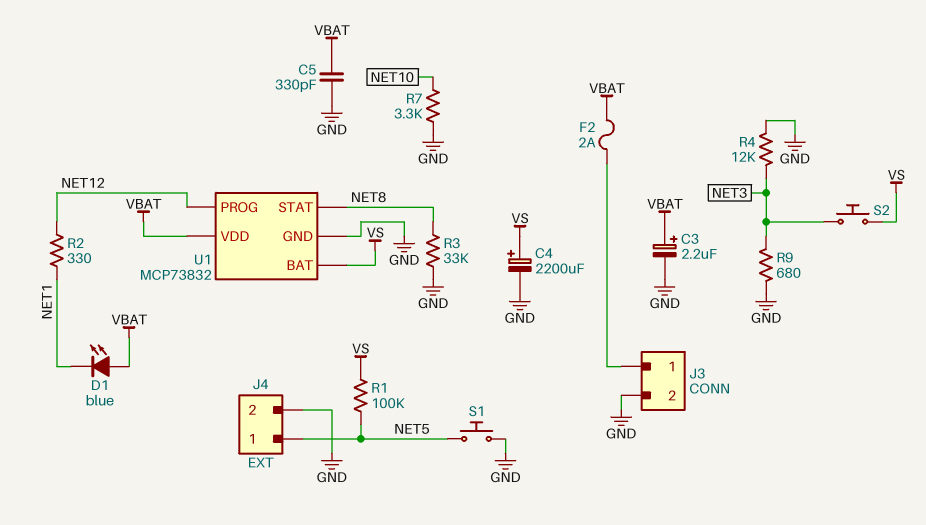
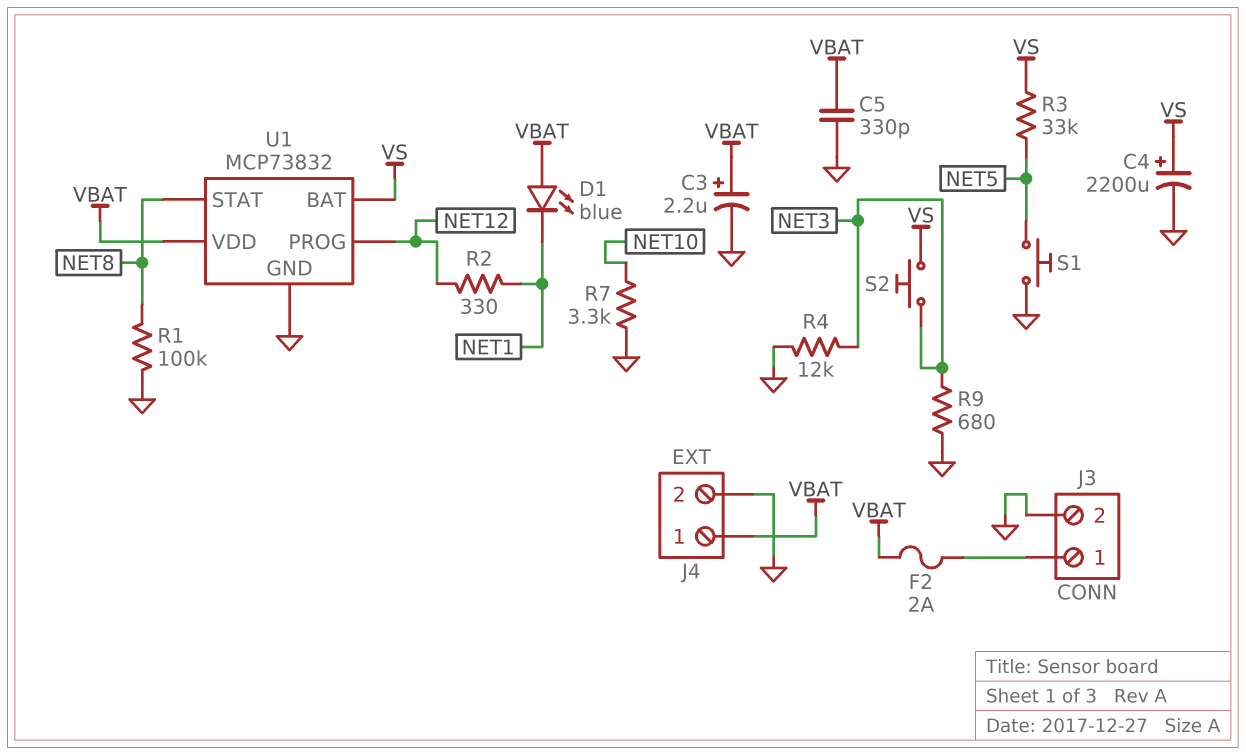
J4 pin 1: NET5 -> VBAT
R1: 100k (NET5, VS) -> 100k (GND, NET8)
R3: 33k (GND, NET8) -> 33k (NET5, VS)

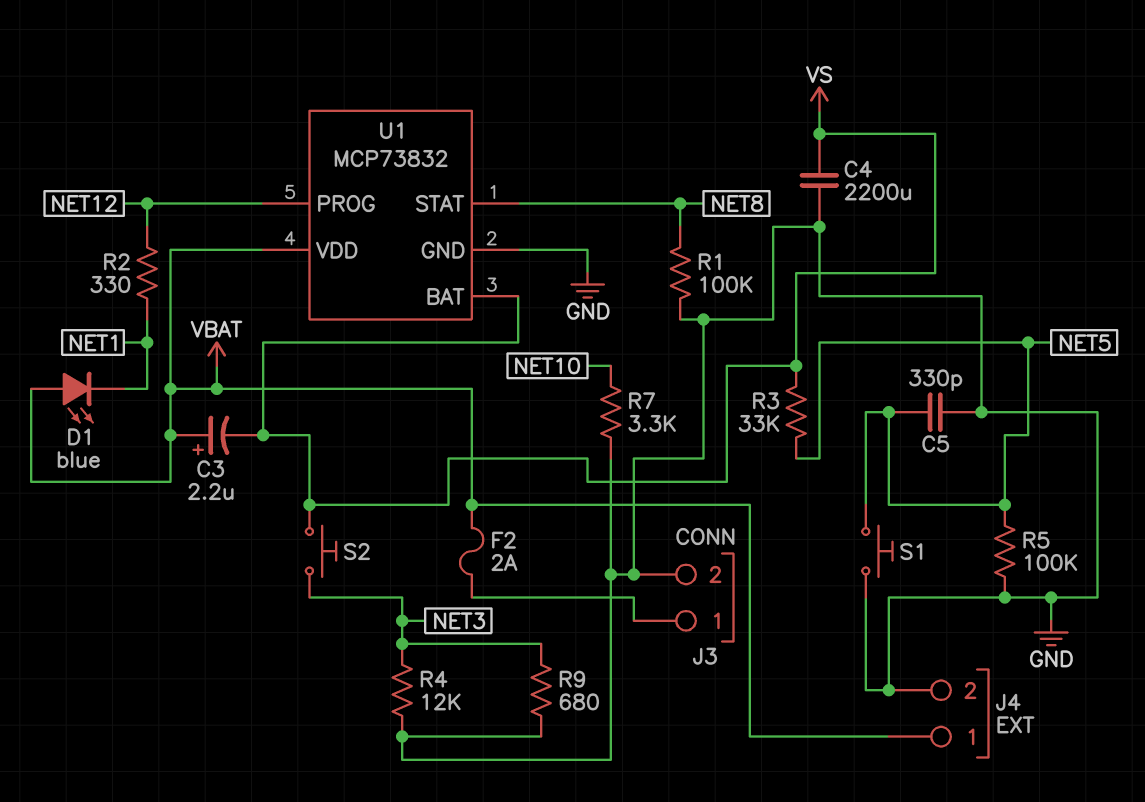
C3: 2.2uF (plus VBAT, minus GND) -> 2.2uF (plus VBAT, minus VS)
C4: 2200uF (plus VS, minus GND) -> 2200uF (GND, VS)
C5: 330pF (GND, VBAT) -> 330pF (GND, NET5)
R5: none -> 100k (GND, NET5)

